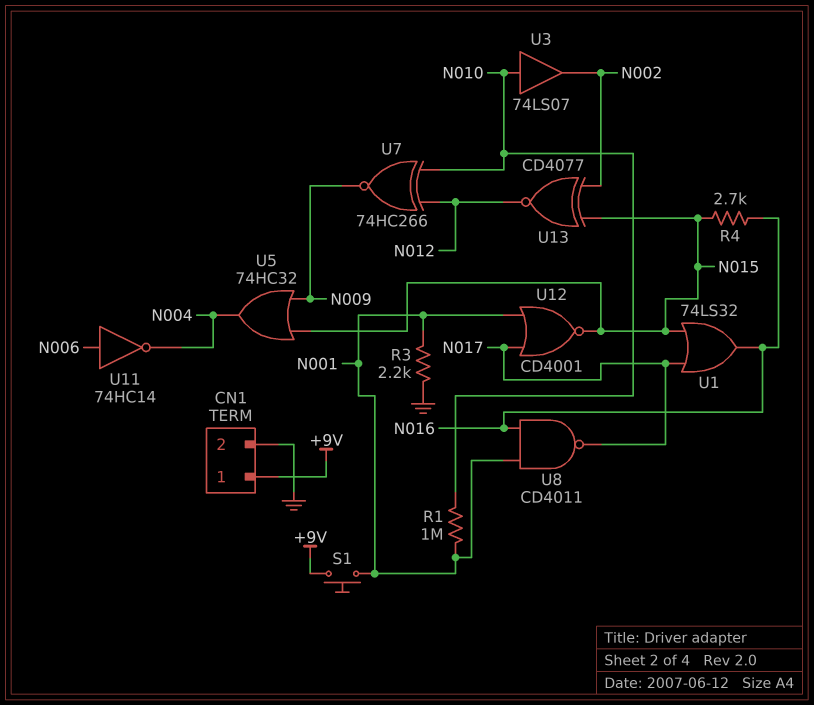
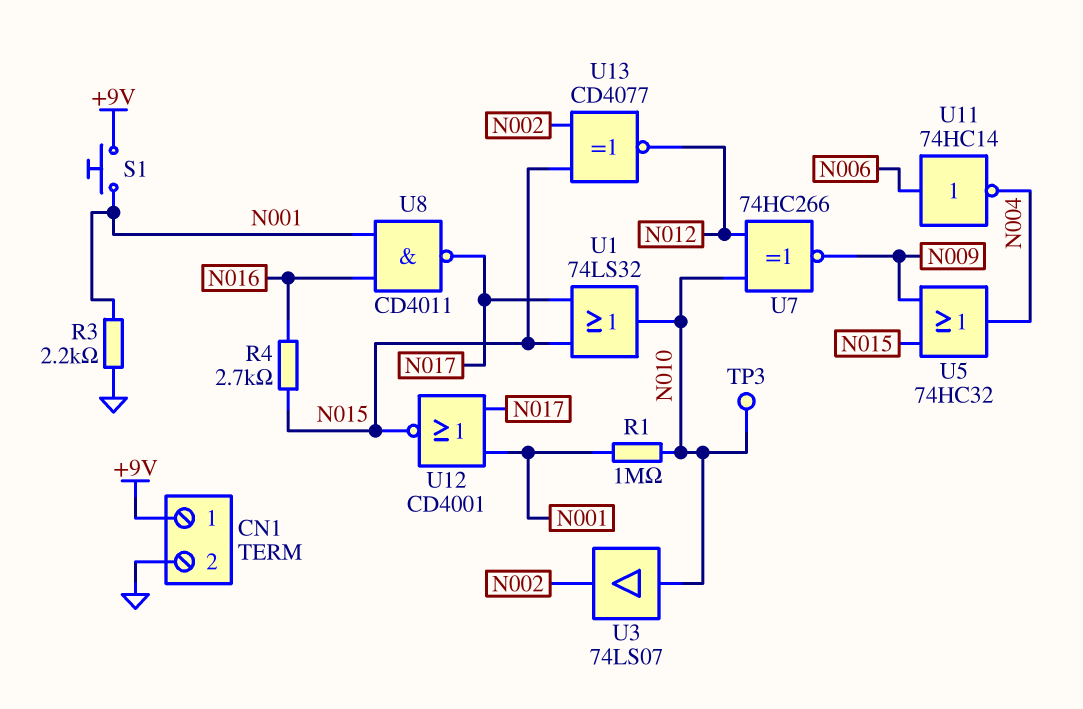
TP3: none -> test point (N010)
U1: OR 74LS32 (in N015, in N017, out N016) -> OR 74LS32 (in N015, in N017, out N010)

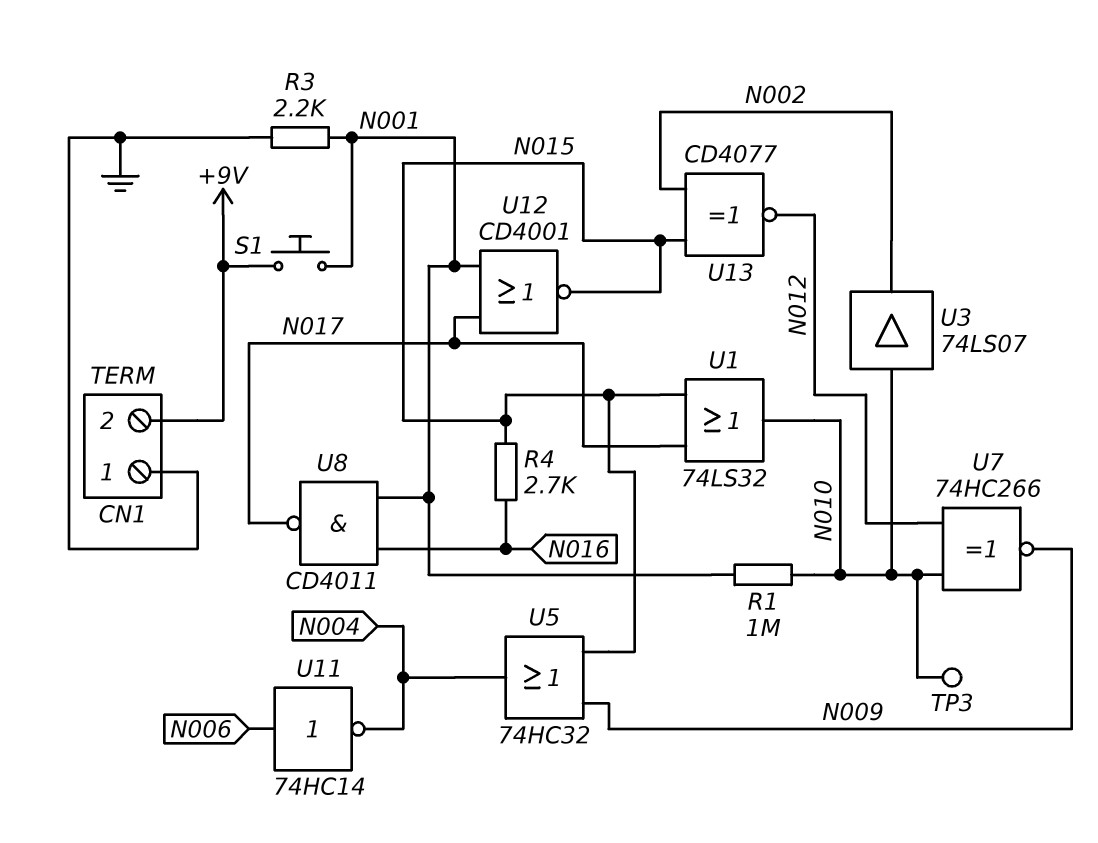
CN1 pin 1: +9V -> GND
CN1 pin 2: GND -> +9V

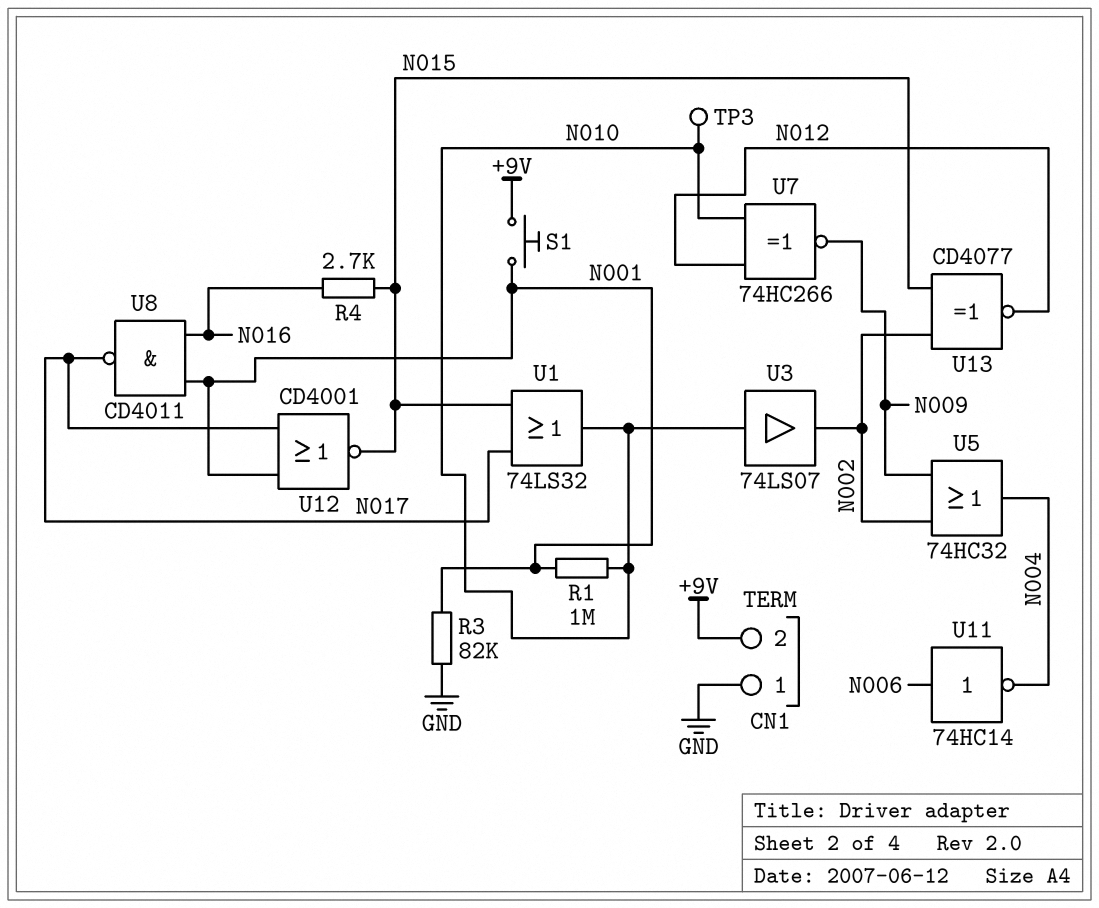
R3: 2.2k (GND, N001) -> 82k (GND, N001)
U5: OR 74HC32 (in N009, in N015, out N004) -> OR 74HC32 (in N002, in N009, out N004)

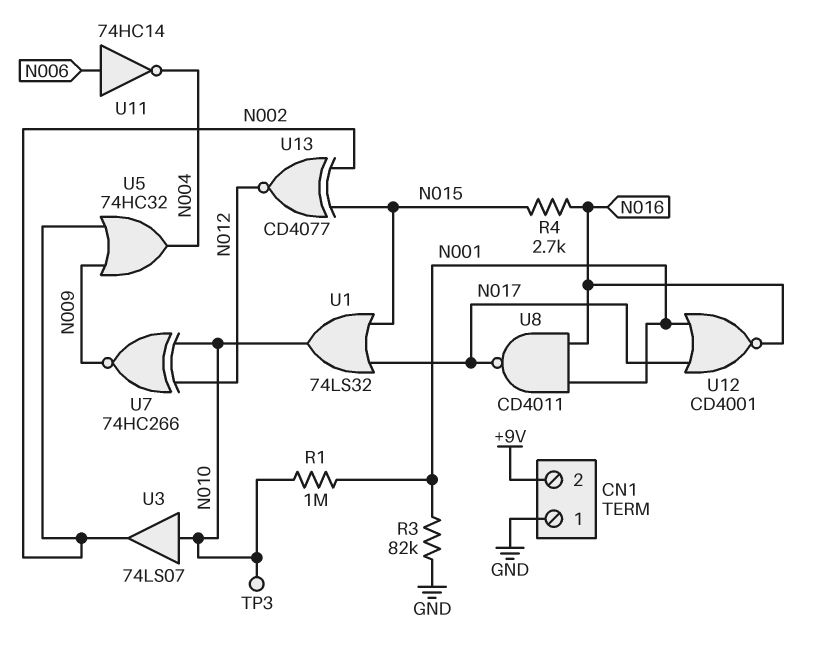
S1: button (+9V, N001) -> none
U12: NOR CD4001 (in N001, in N017, out N015) -> NOR CD4001 (in N001, in N017, out N016)

